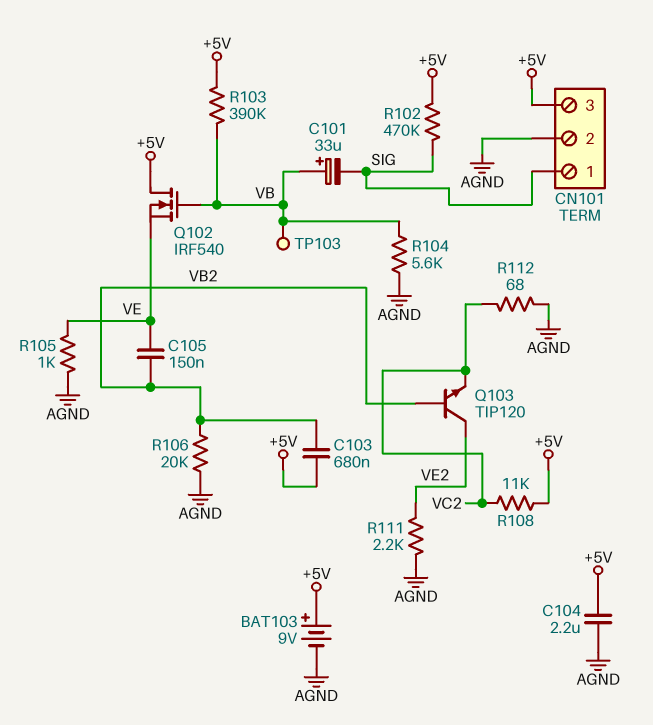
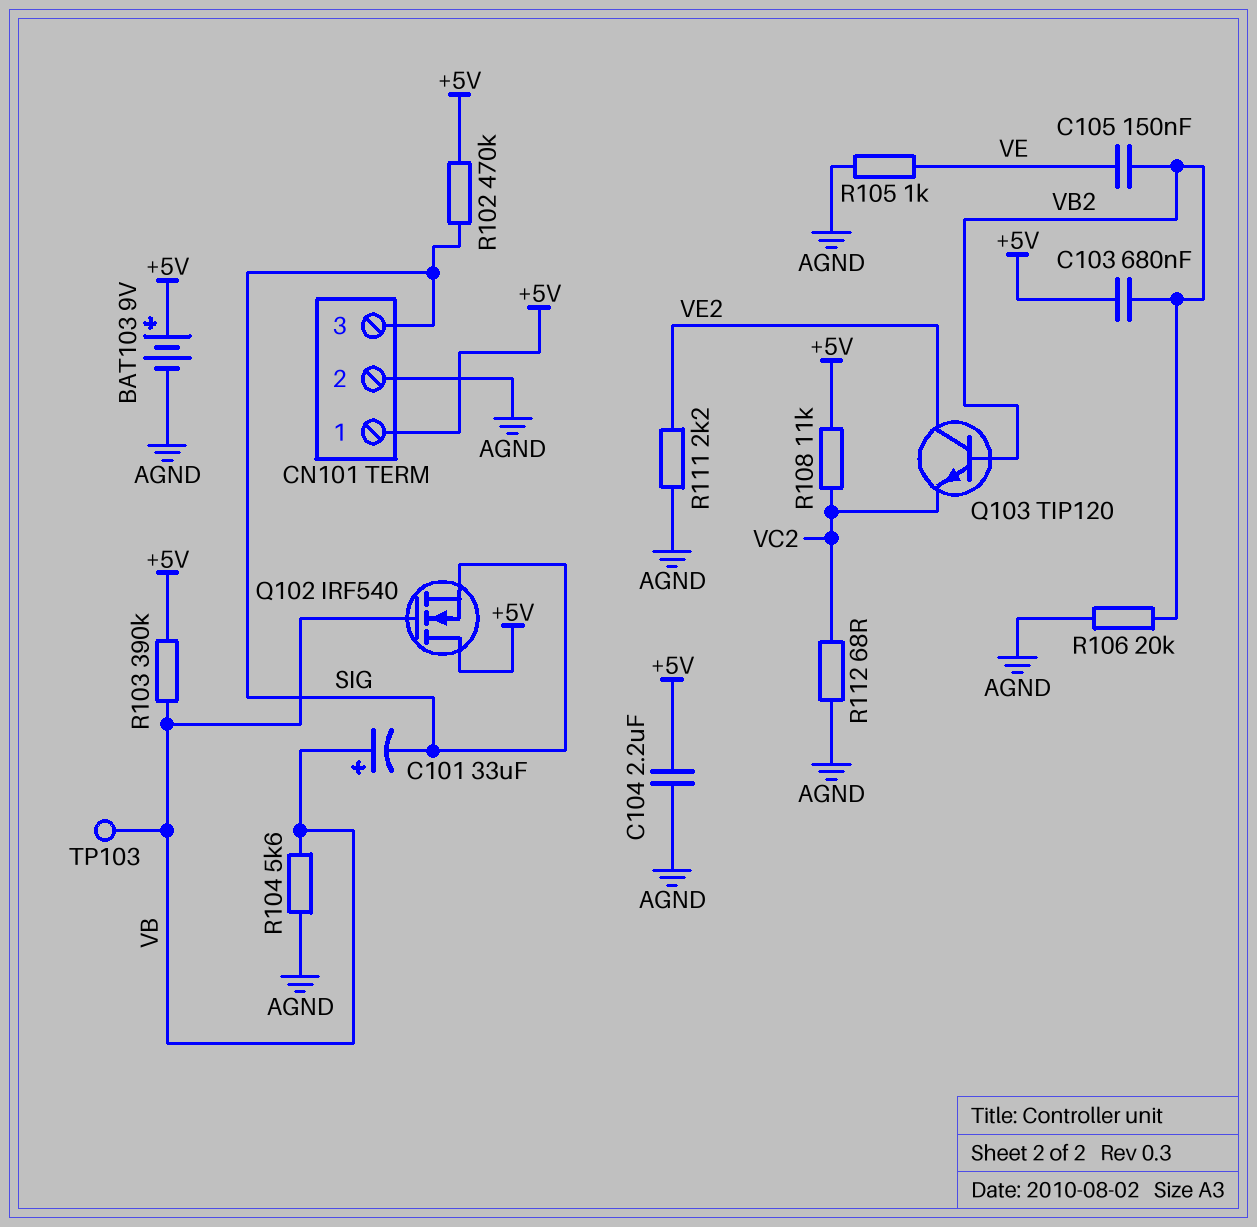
CN101 pin 1: SIG -> +5V
CN101 pin 3: +5V -> SIG
Q102: NMOS IRF540 (G VB, D +5V, S VE) -> NMOS IRF540 (G VB, D +5V, S SIG)

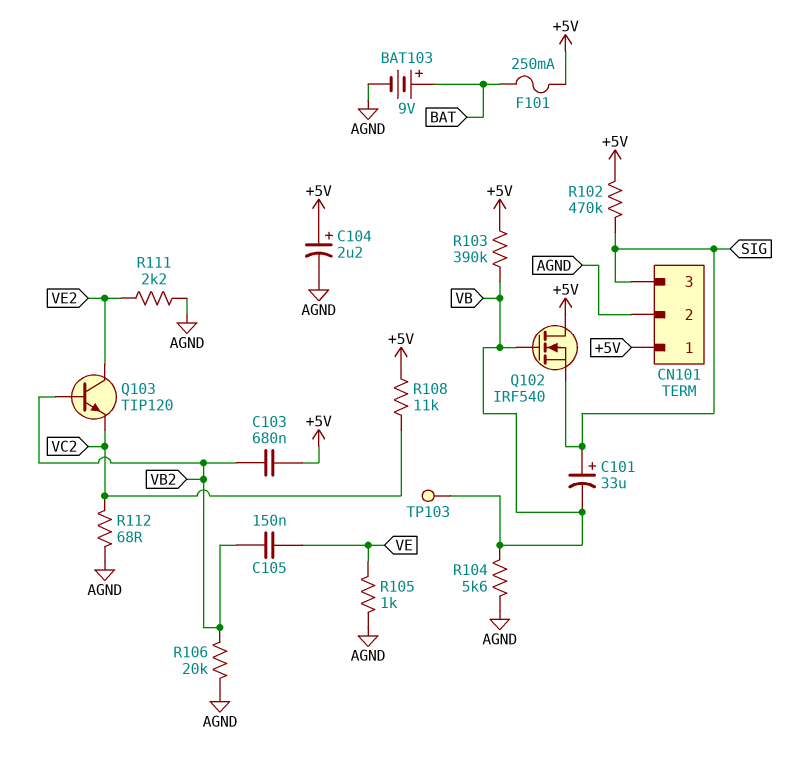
BAT103: 9V (plus +5V, minus AGND) -> 9V (plus BAT, minus AGND)
C101: 33uF (plus VB, minus SIG) -> 33uF (plus SIG, minus VB)
C104: 2.2uF (+5V, AGND) -> 2.2uF (plus +5V, minus AGND)
F101: none -> 250mA (+5V, BAT)

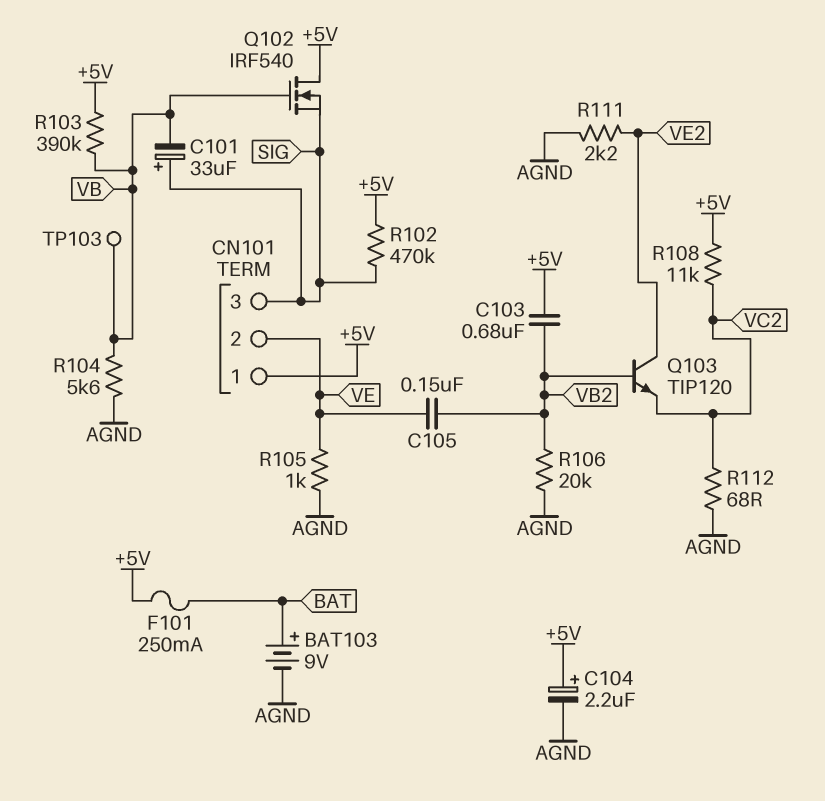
CN101 pin 2: AGND -> VE

